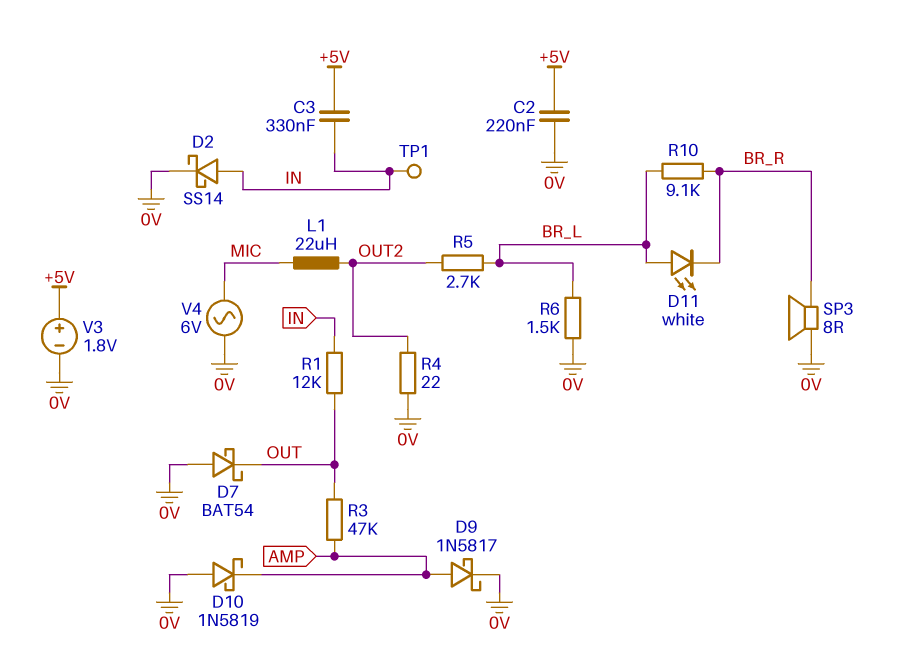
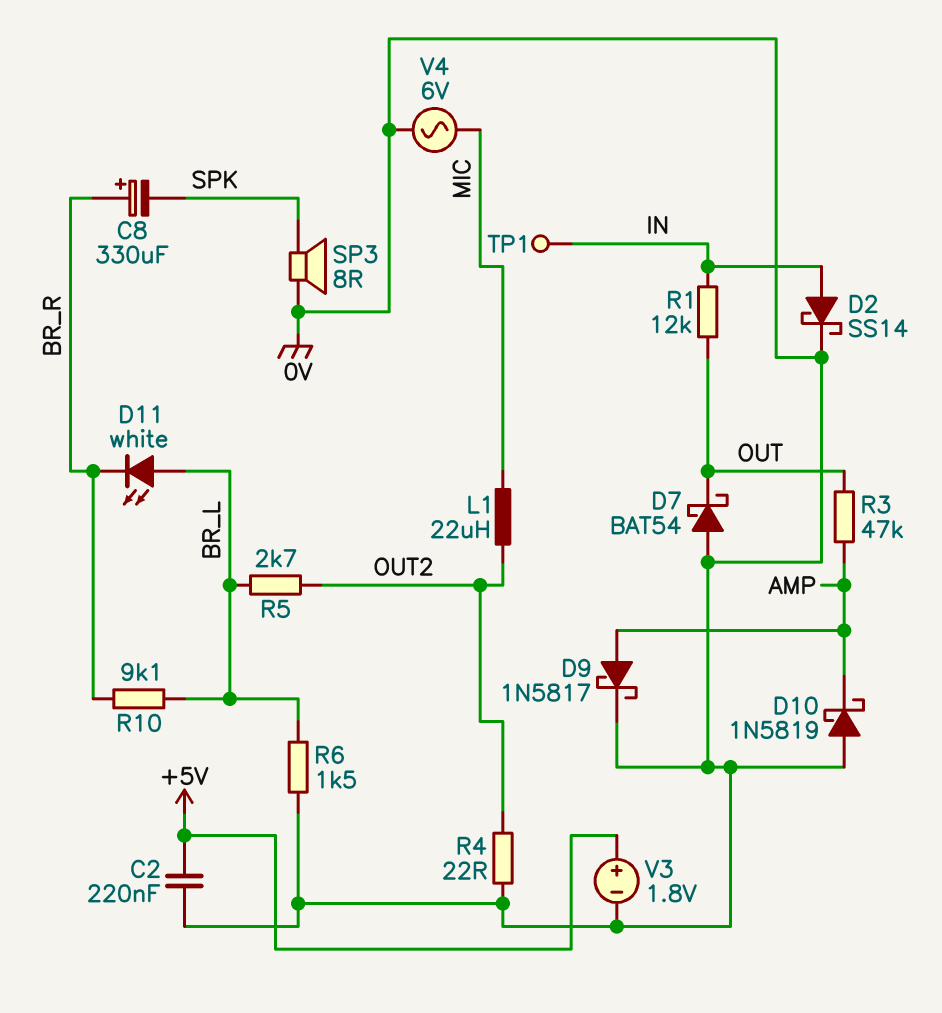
C3: 330nF (+5V, IN) -> none
C8: none -> 330uF (plus BR_R, minus SPK)
SP3: speaker 8R (0V, BR_R) -> speaker 8R (0V, SPK)

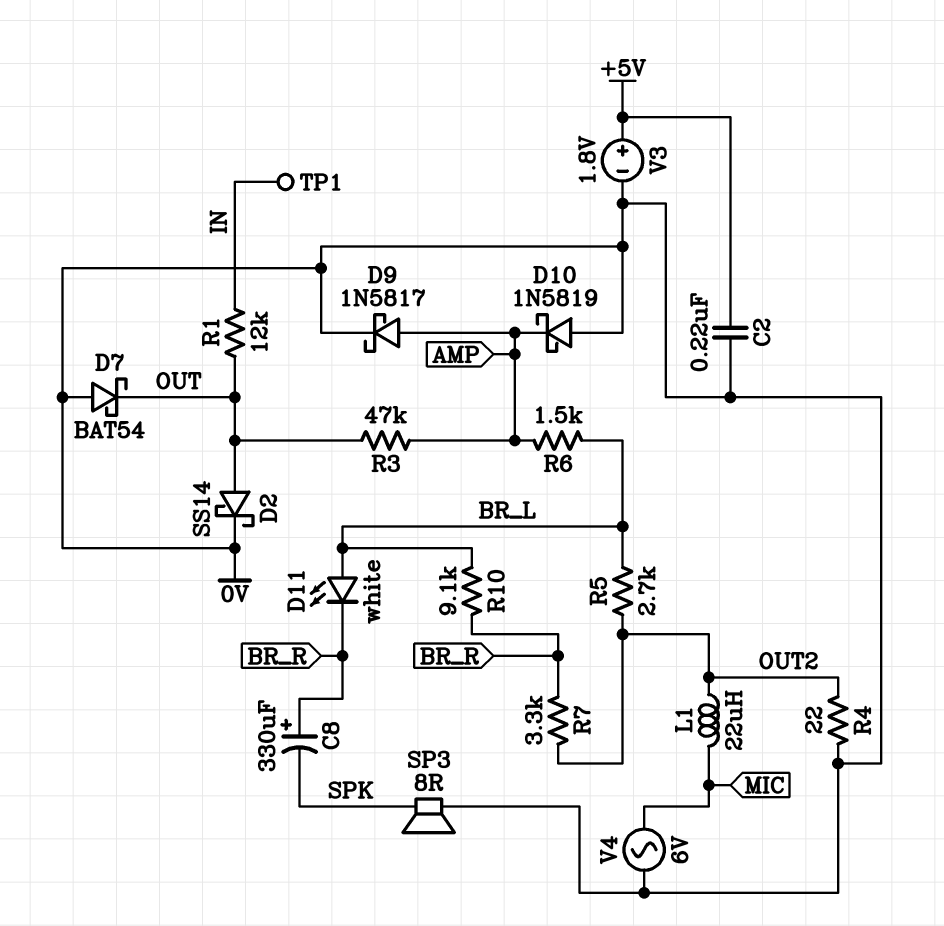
D2: schottky SS14 (A IN, K 0V) -> schottky SS14 (A OUT, K 0V)
R6: 1.5k (0V, BR_L) -> 1.5k (AMP, BR_L)
R7: none -> 3.3k (BR_R, OUT2)

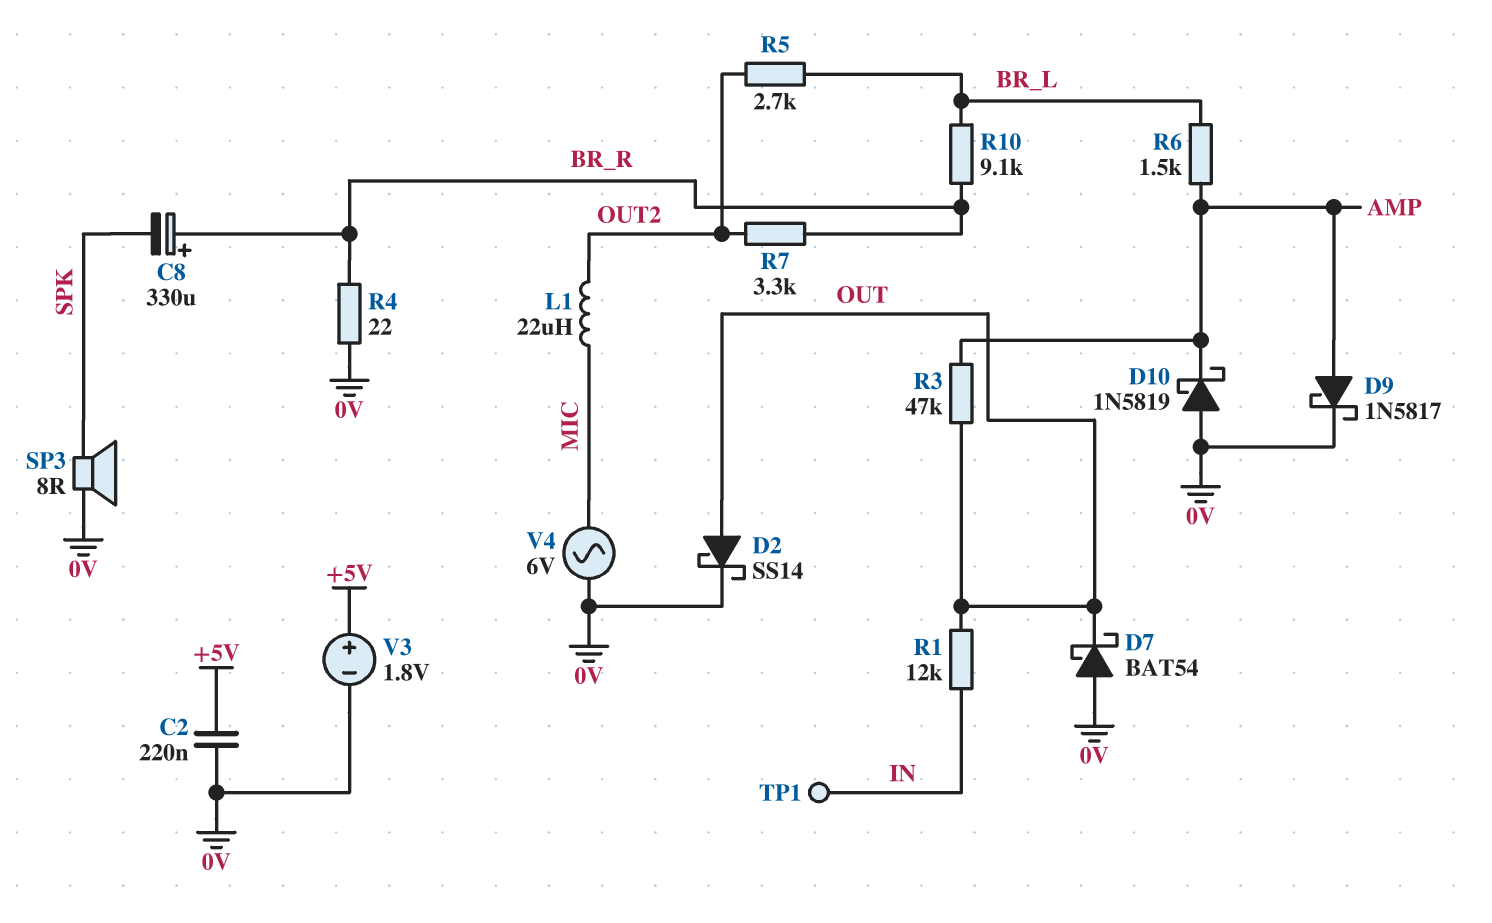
D11: LED white (A BR_L, K BR_R) -> none
R4: 22 (0V, OUT2) -> 22 (0V, BR_R)

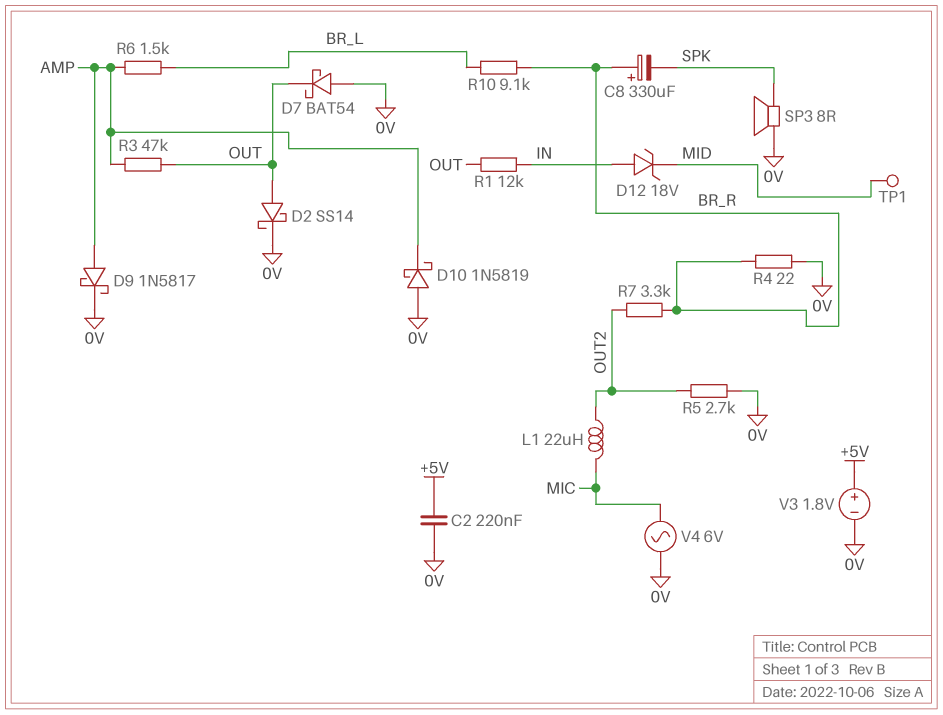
D12: none -> zener 18V (A IN, K MID)
R5: 2.7k (BR_L, OUT2) -> 2.7k (0V, OUT2)
TP1: test point (IN) -> test point (MID)

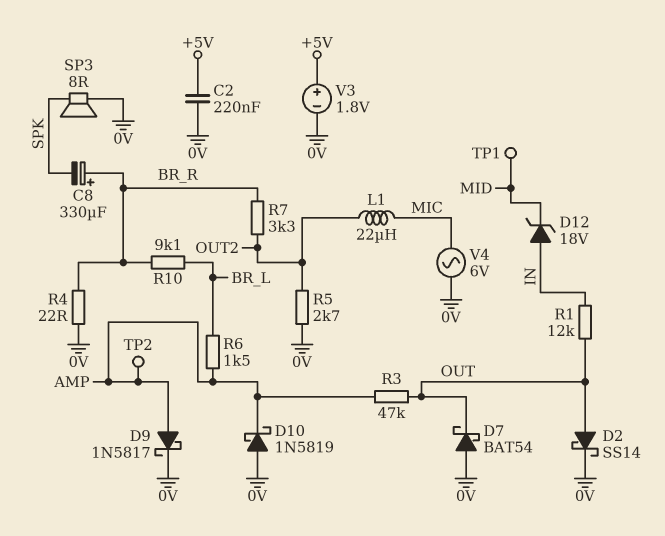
TP2: none -> test point (AMP)

